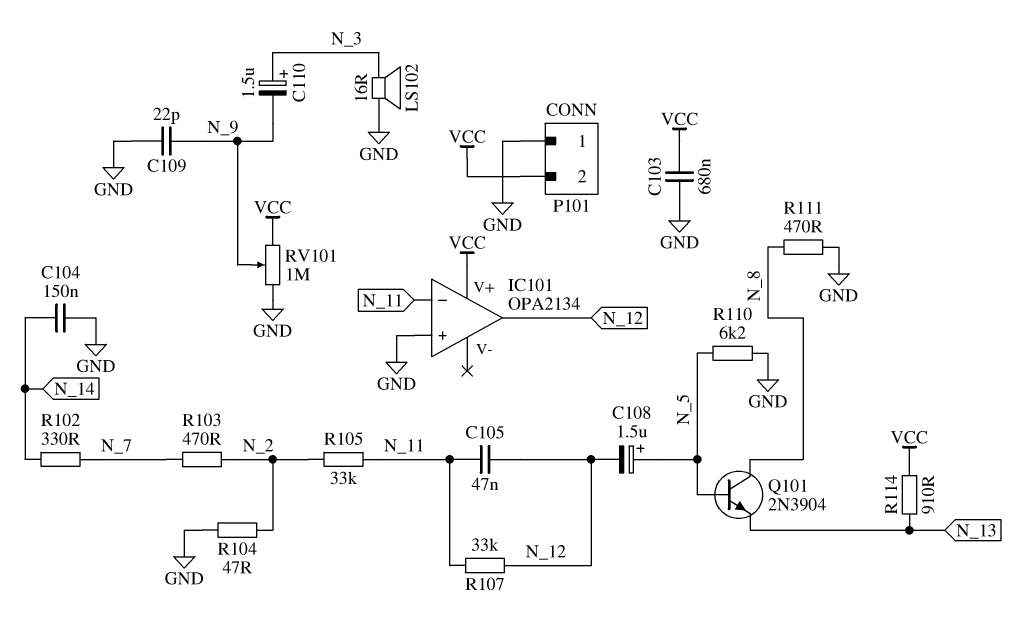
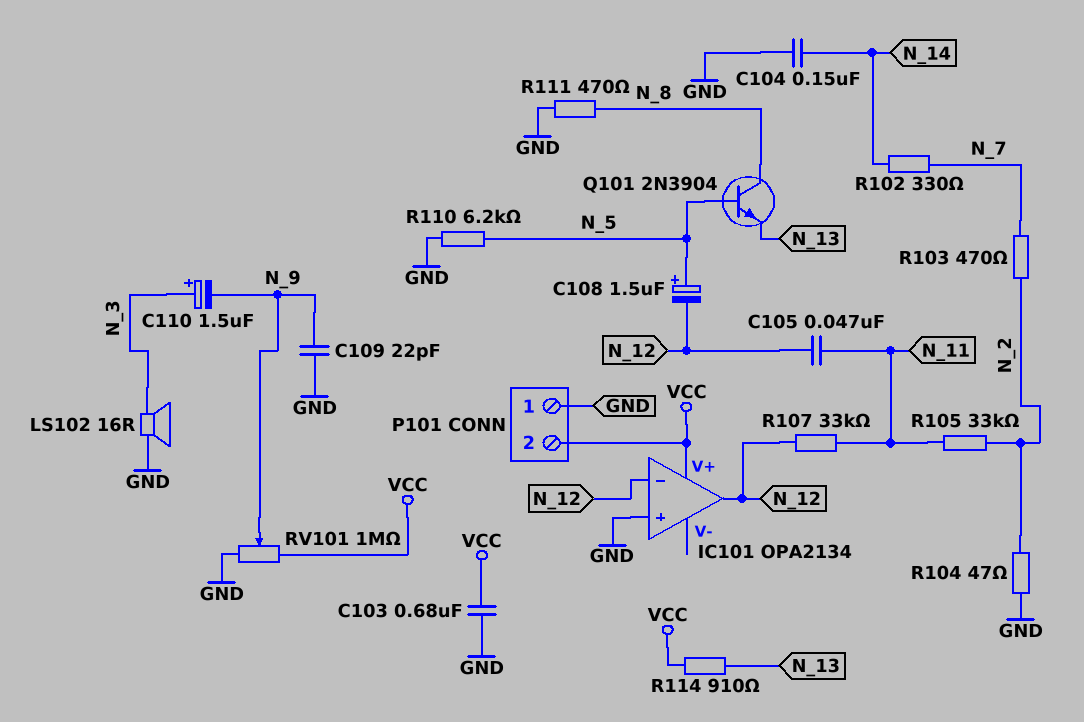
IC101 pin in-: N_11 -> N_12

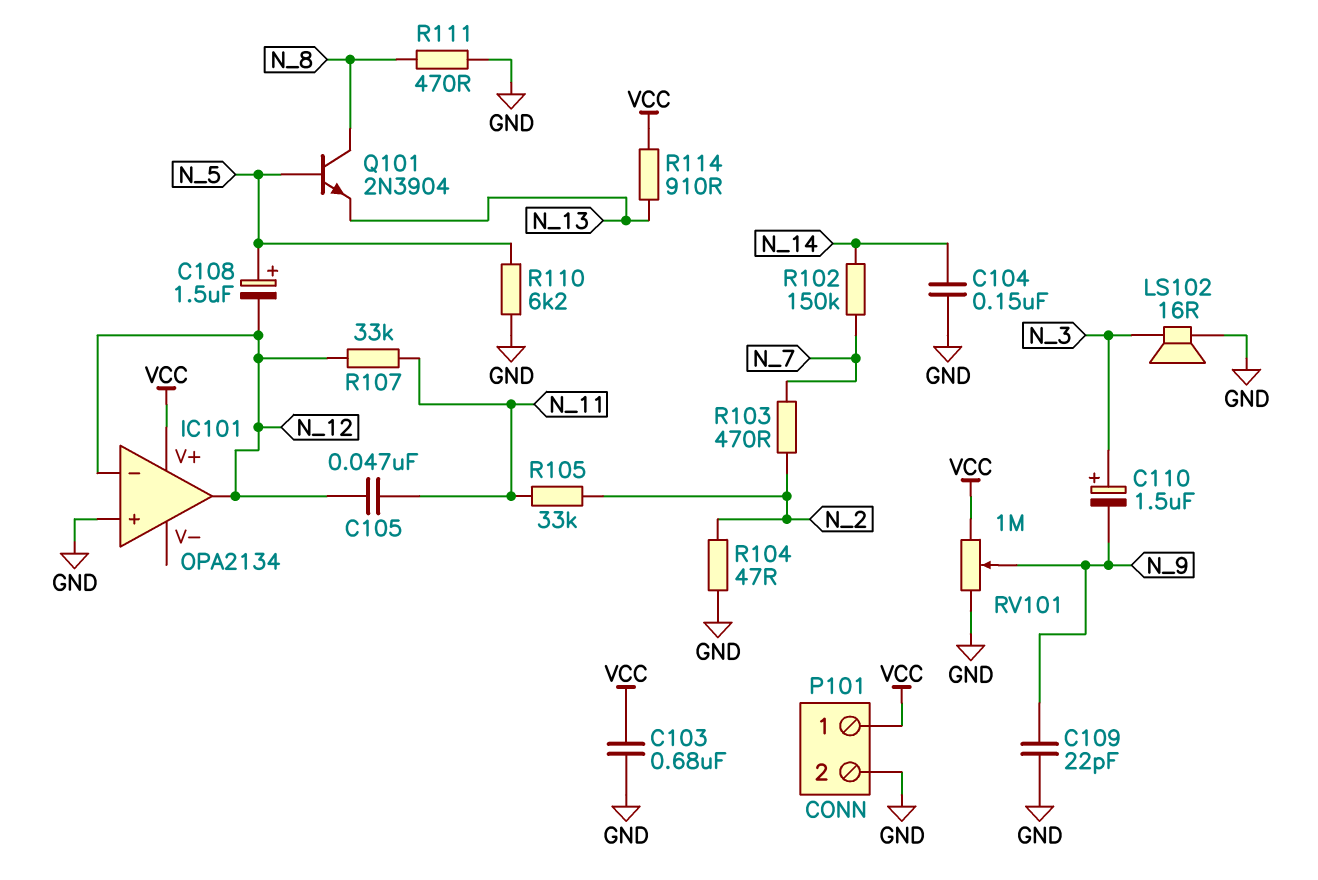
P101 pin 1: GND -> VCC
P101 pin 2: VCC -> GND
R102: 330 (N_7, N_14) -> 150k (N_7, N_14)

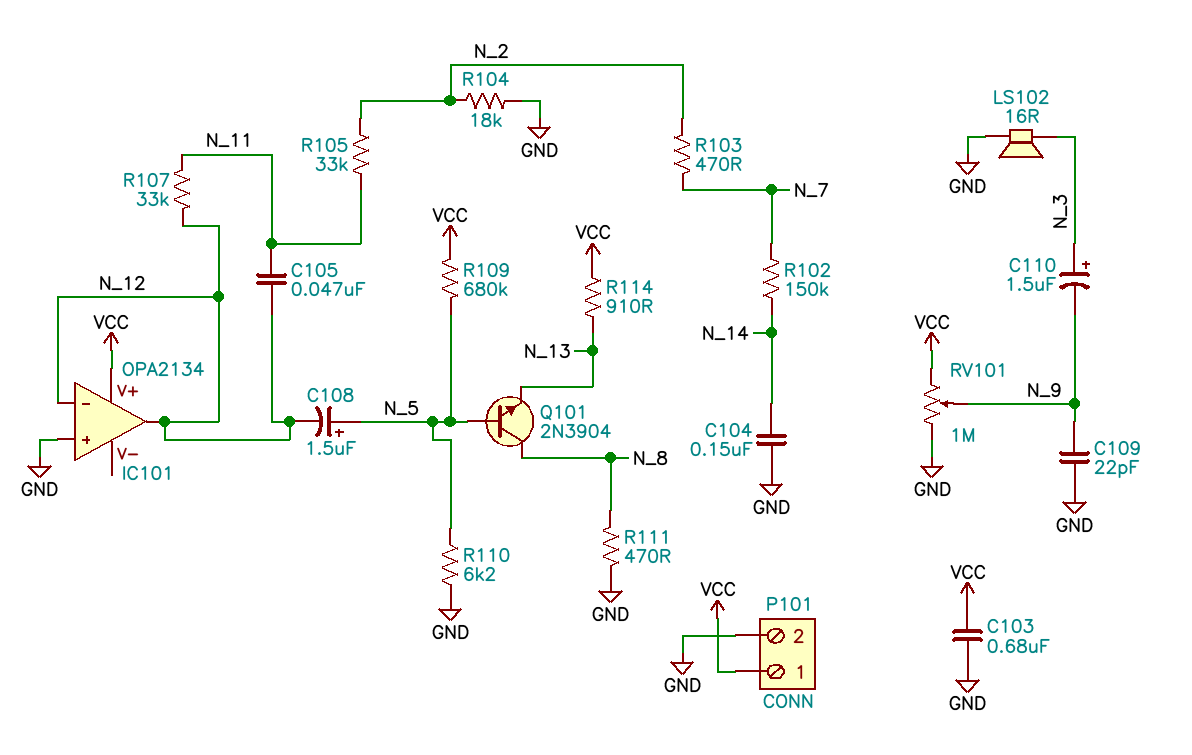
R104: 47 (GND, N_2) -> 18k (GND, N_2)
R109: none -> 680k (N_5, VCC)

